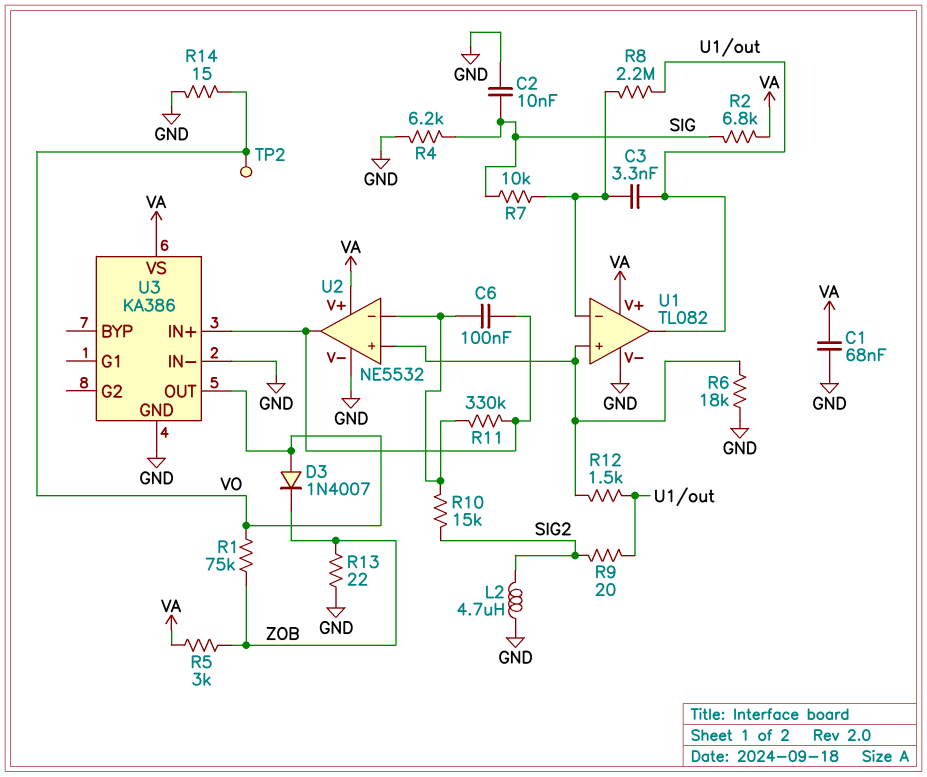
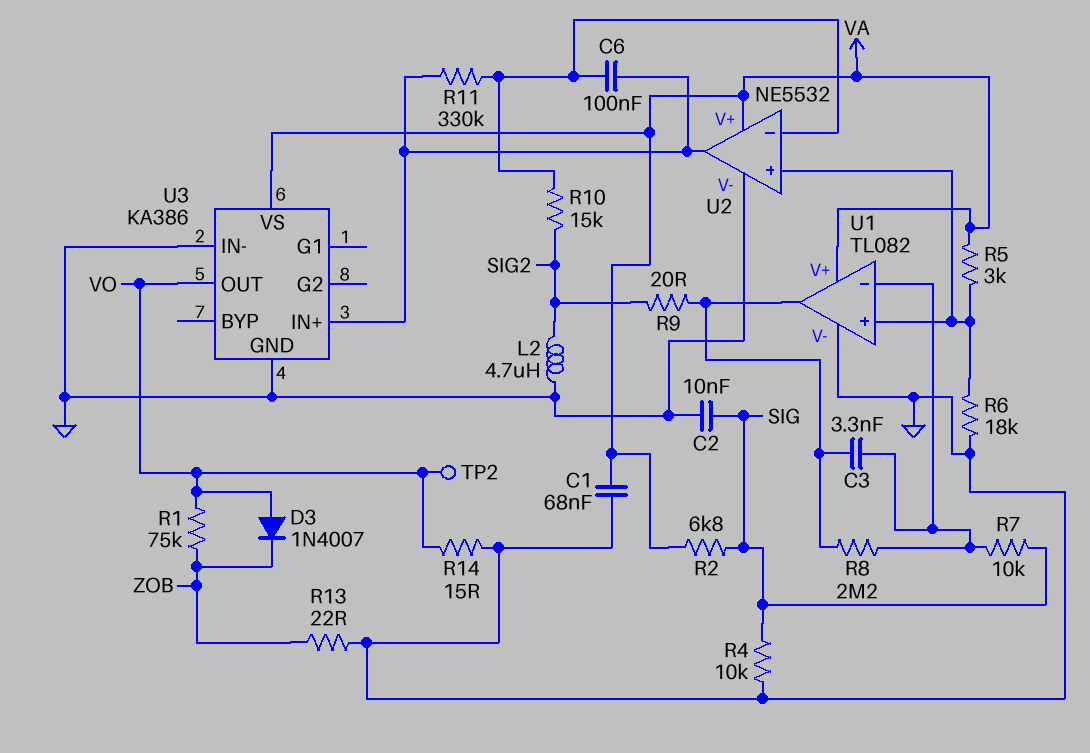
R4: 6.2k (GND, SIG) -> 10k (GND, SIG)
R5: 3k (VA, ZOB) -> 3k (U1/in+, VA)
R12: 1.5k (U1/in+, U1/out) -> none

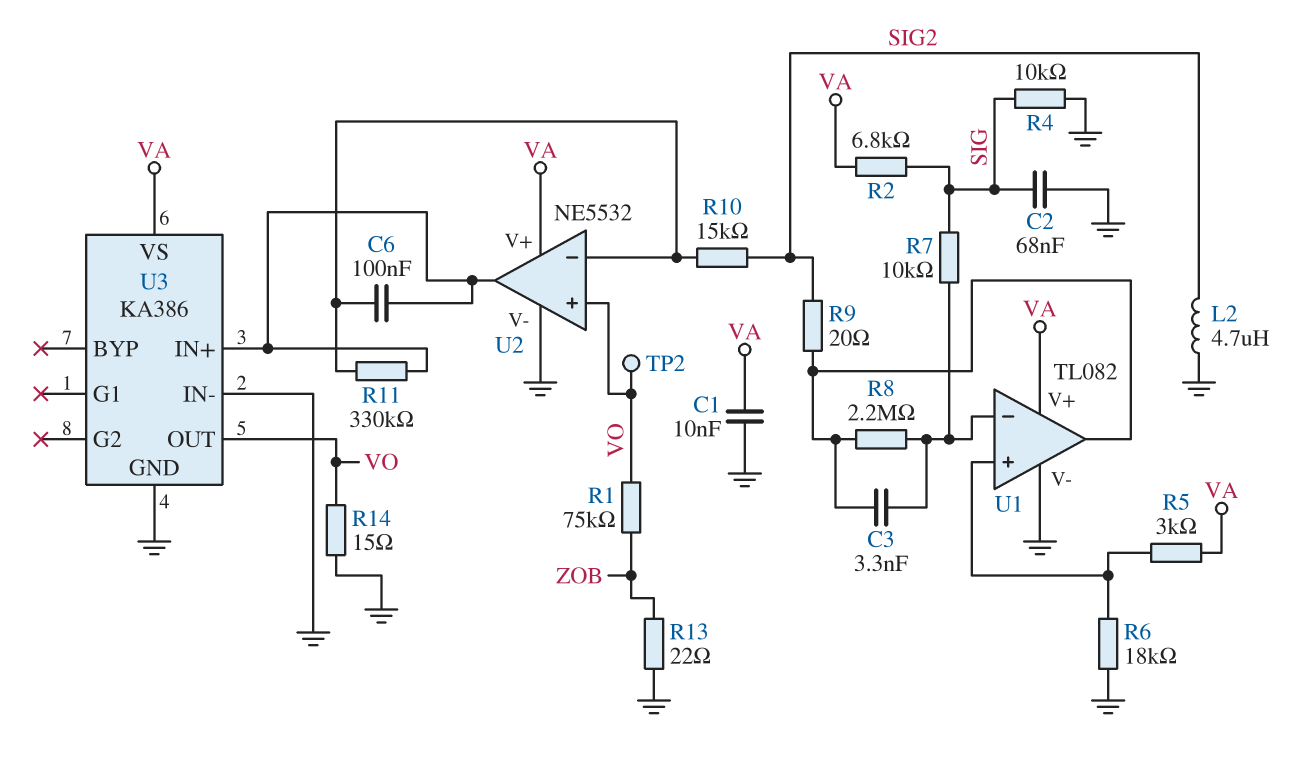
C1: 68nF (GND, VA) -> 10nF (GND, VA)
C2: 10nF (GND, SIG) -> 68nF (GND, SIG)
D3: diode 1N4007 (A VO, K ZOB) -> none
U2 pin in+: U1/in+ -> VO

